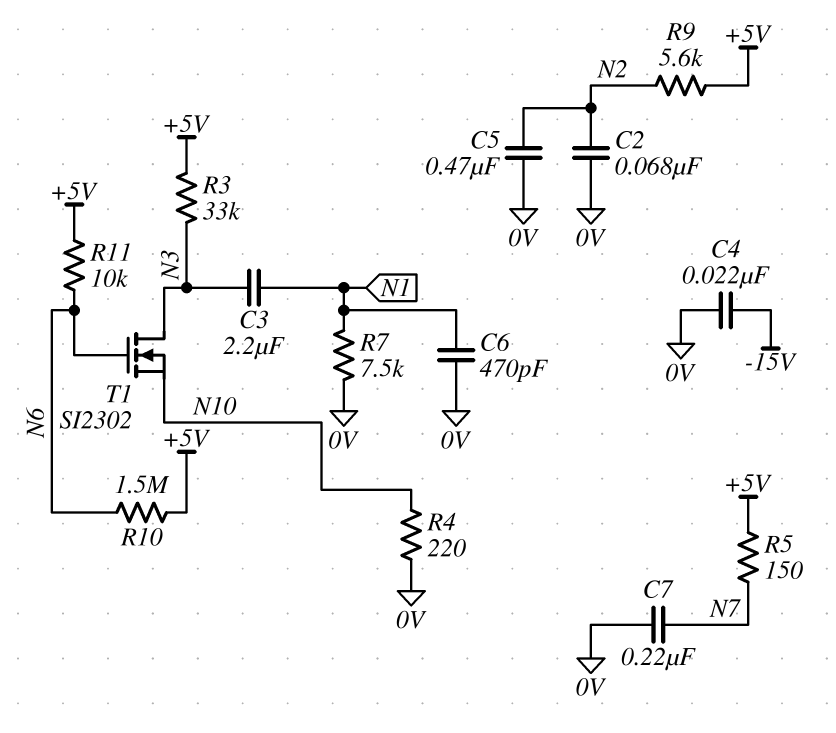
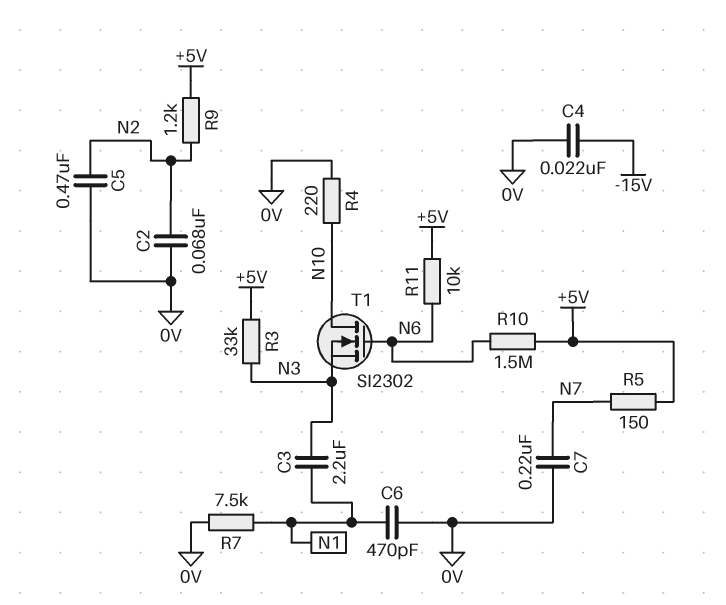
R9: 5.6k (+5V, N2) -> 1.2k (+5V, N2)
T1: NMOS SI2302 (G N6, D N3, S N10) -> NMOS SI2302 (G N6, D N10, S N3)

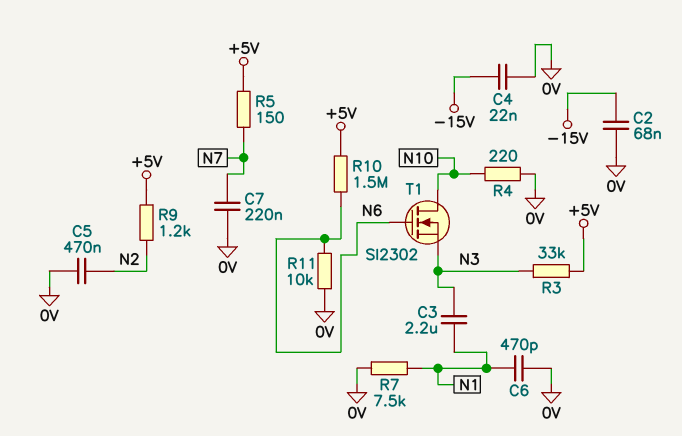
C2: 68nF (0V, N2) -> 68nF (-15V, 0V)
R11: 10k (+5V, N6) -> 10k (0V, N6)

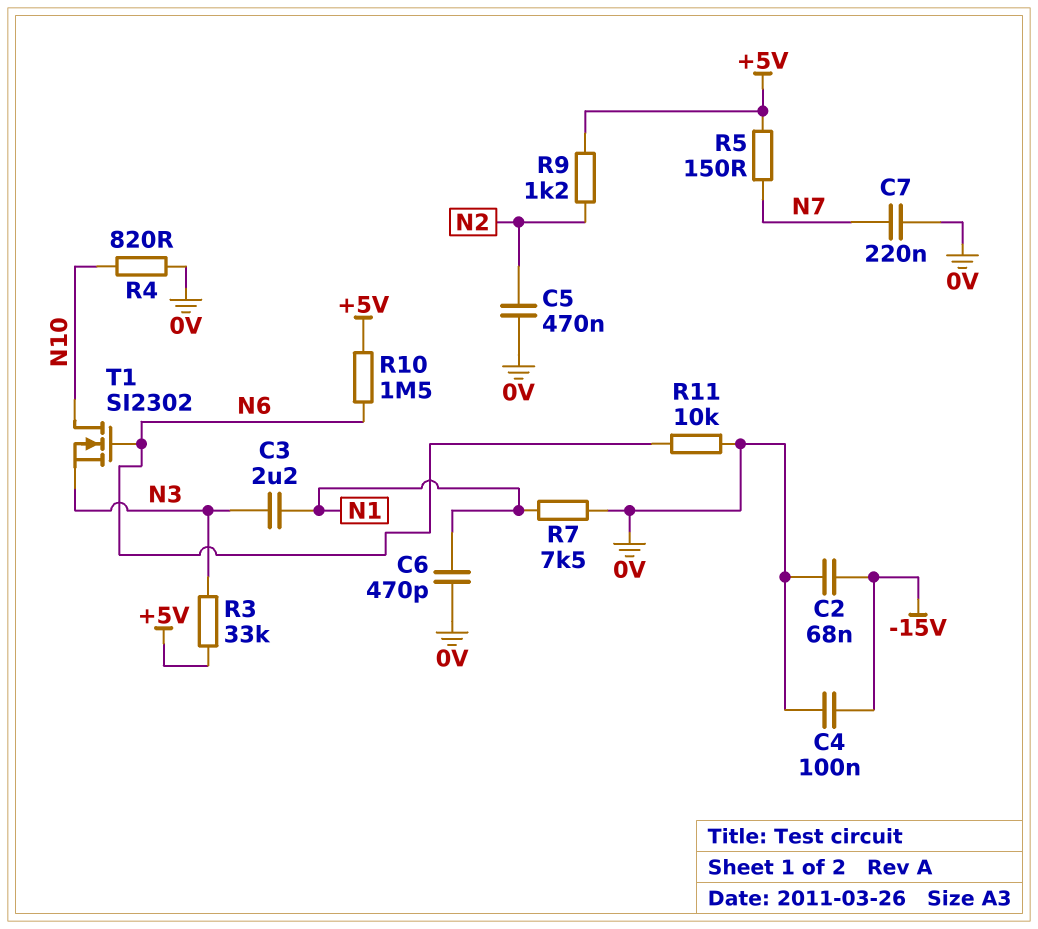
C4: 22nF (-15V, 0V) -> 100nF (-15V, 0V)
R4: 220 (0V, N10) -> 820 (0V, N10)

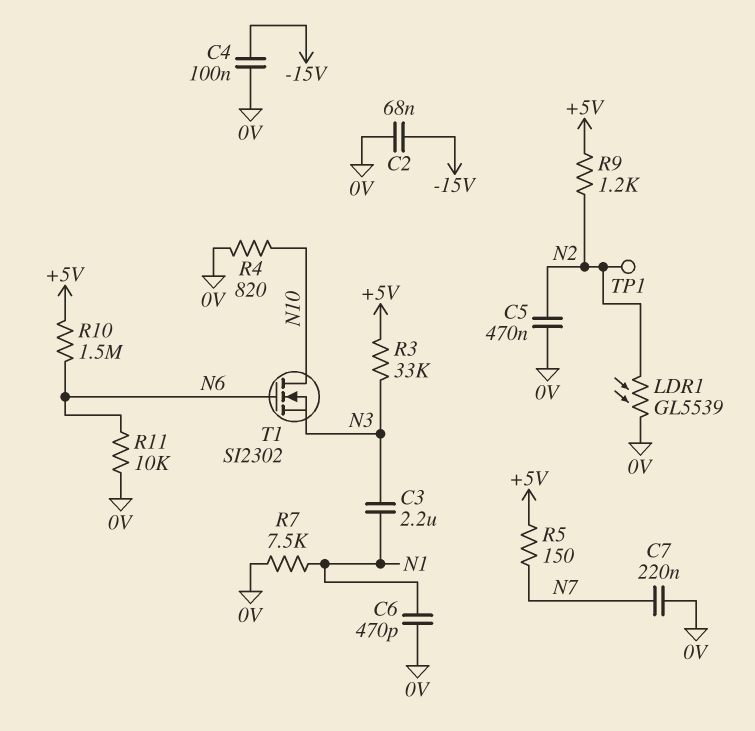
LDR1: none -> GL5539 (0V, N2)
TP1: none -> test point (N2)

